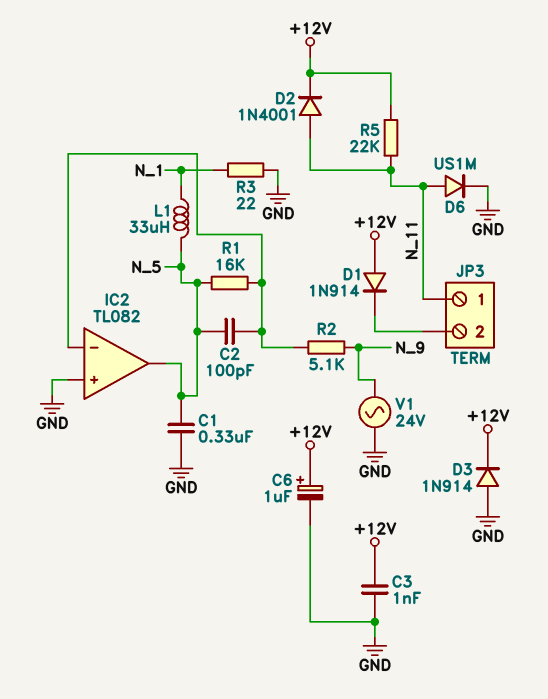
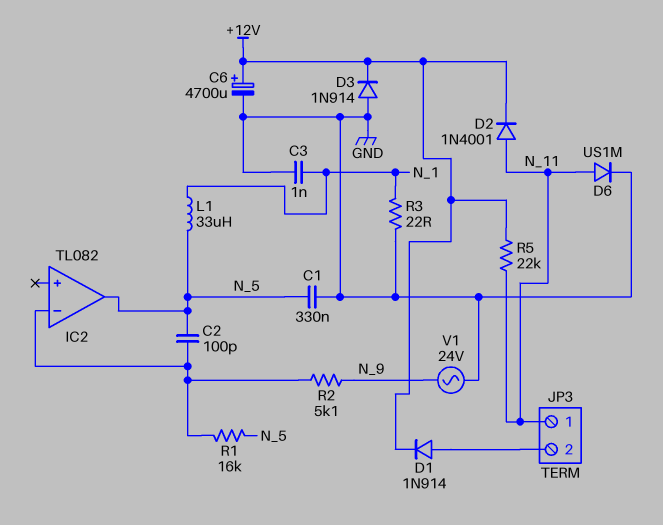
C3: 1nF (+12V, GND) -> 1nF (GND, N_1)
C6: 1uF (plus +12V, minus GND) -> 4700uF (plus +12V, minus GND)
D1: diode 1N914 (A +12V, K JP3/2) -> diode 1N914 (A JP3/2, K +12V)
IC2 pin in+: GND -> none

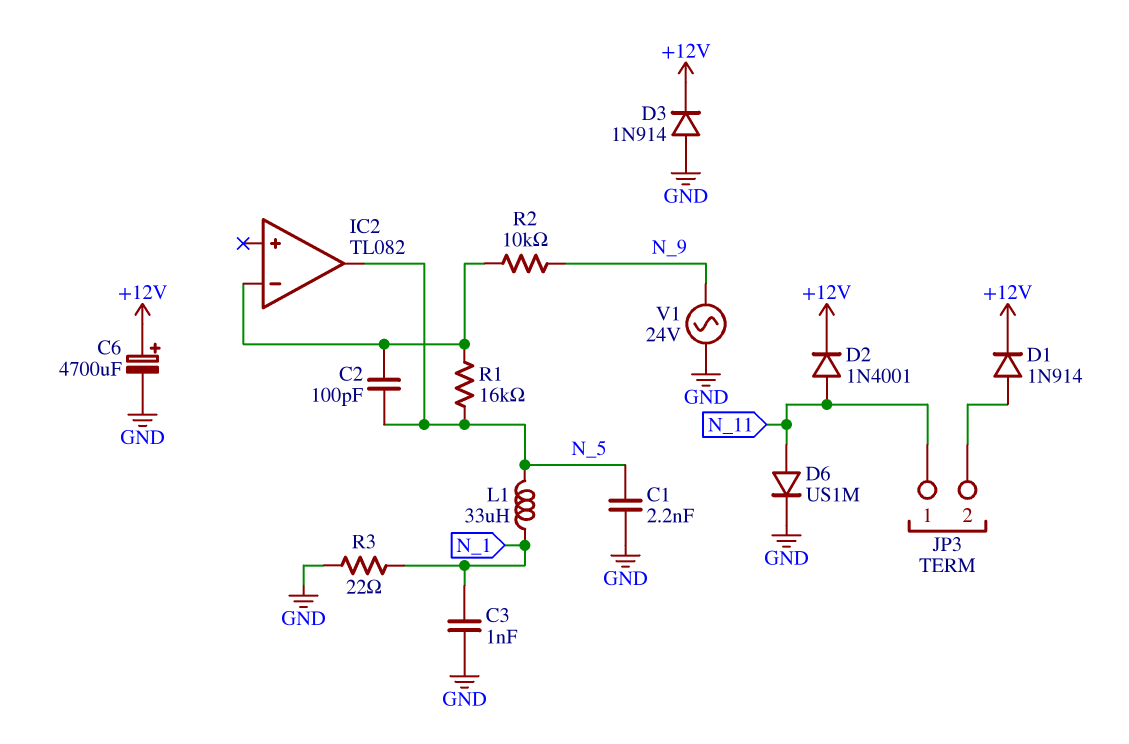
C1: 330nF (GND, N_5) -> 2.2nF (GND, N_5)
R2: 5.1k (IC2/in-, N_9) -> 10k (IC2/in-, N_9)
R5: 22k (+12V, N_11) -> none

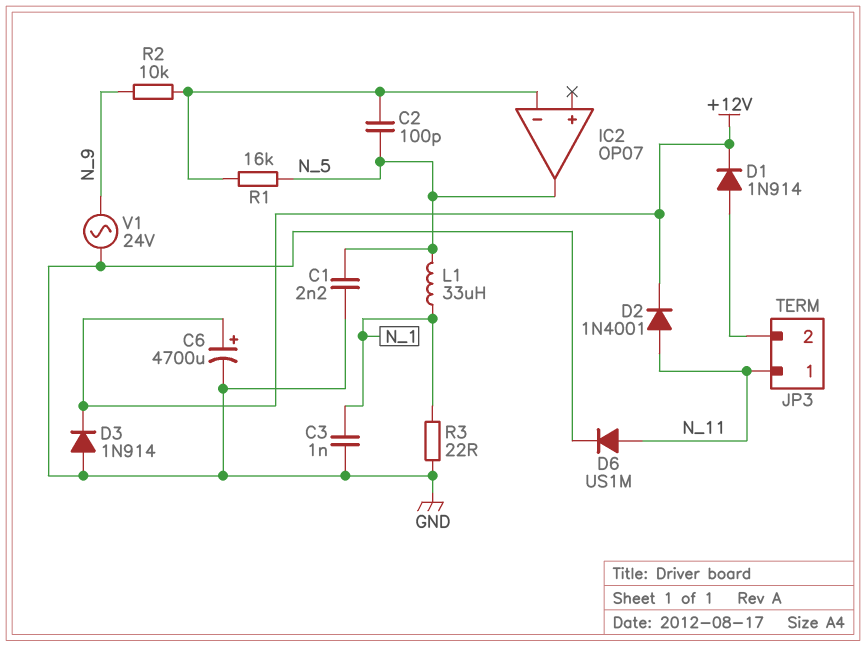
IC2: TL082 -> OP07

